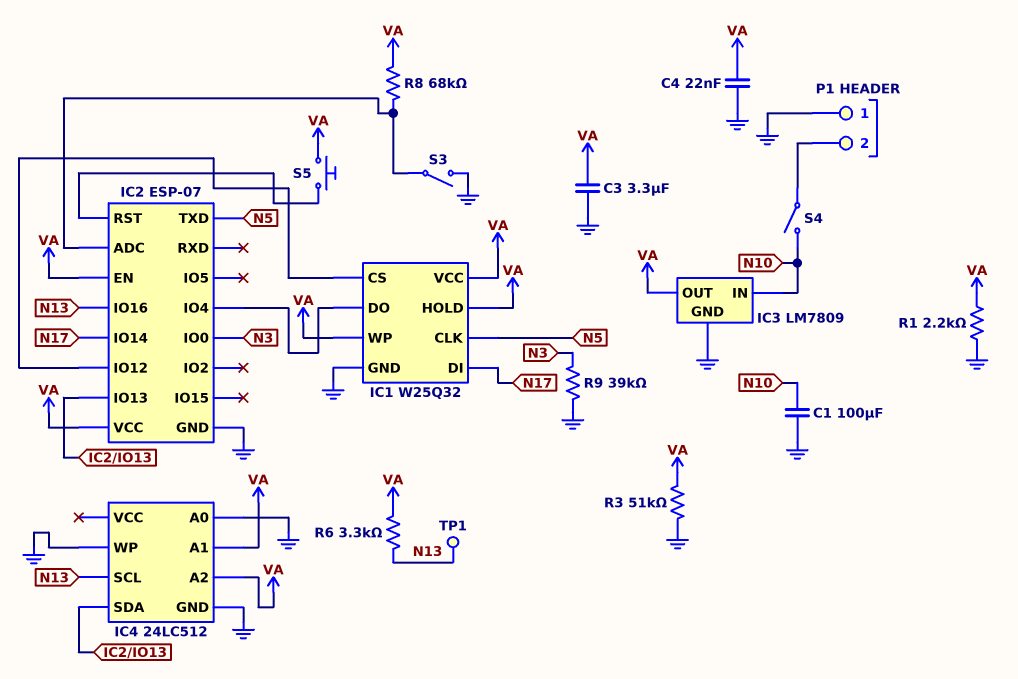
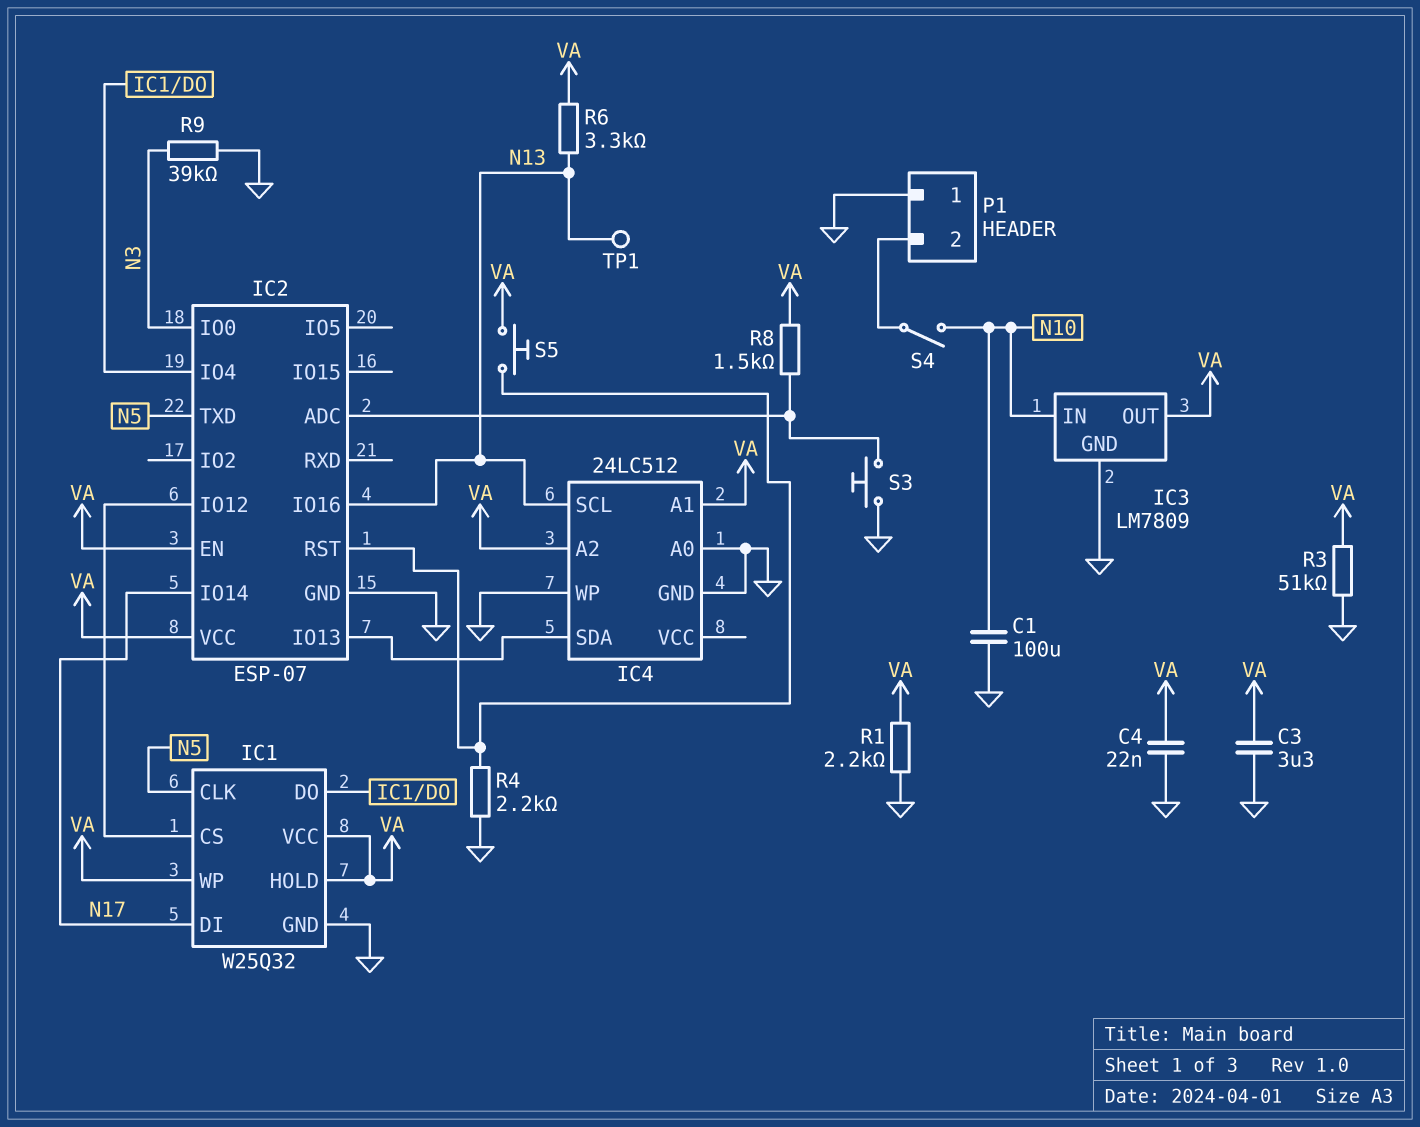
R4: none -> 2.2k (GND, IC2/RST)
R8: 68k (IC2/ADC, VA) -> 1.5k (IC2/ADC, VA)
S3: switch (GND, IC2/ADC) -> button (GND, IC2/ADC)

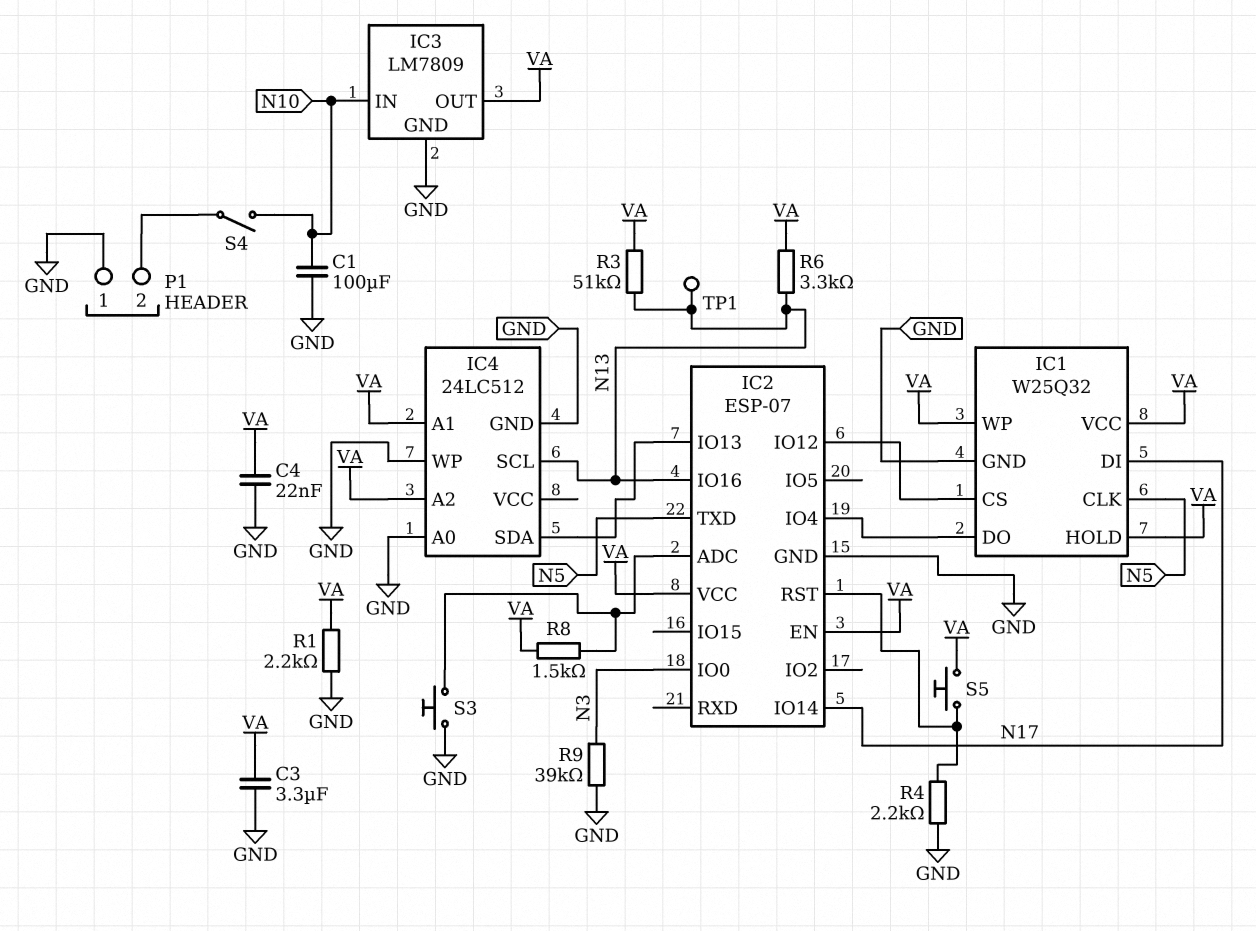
R3: 51k (GND, VA) -> 51k (N13, VA)

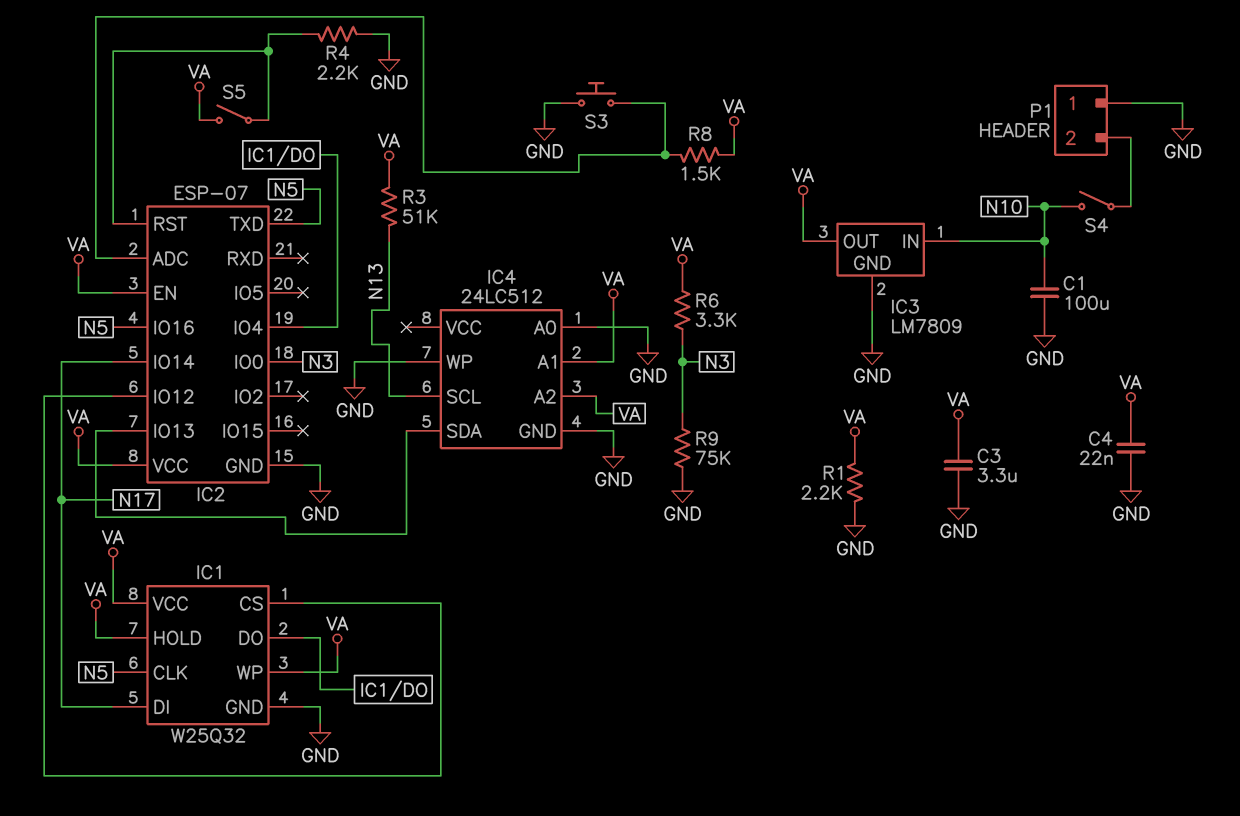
IC2 pin IO16: N13 -> N5
R6: 3.3k (N13, VA) -> 3.3k (N3, VA)
R9: 39k (GND, N3) -> 75k (GND, N3)
S5: button (IC2/RST, VA) -> switch (IC2/RST, VA)
TP1: test point (N13) -> none

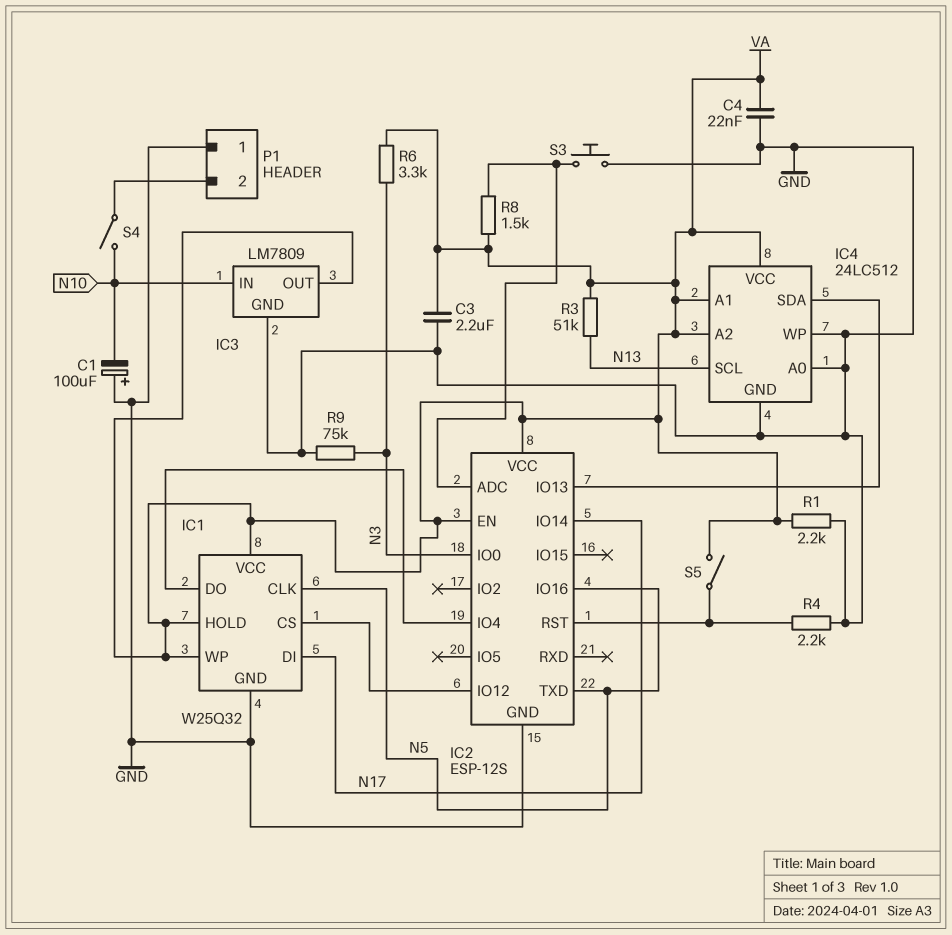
C1: 100uF (GND, N10) -> 100uF (plus GND, minus N10)
C3: 3.3uF (GND, VA) -> 2.2uF (GND, VA)
IC2: ESP-07 -> ESP-12S
IC4 pin VCC: none -> VA

